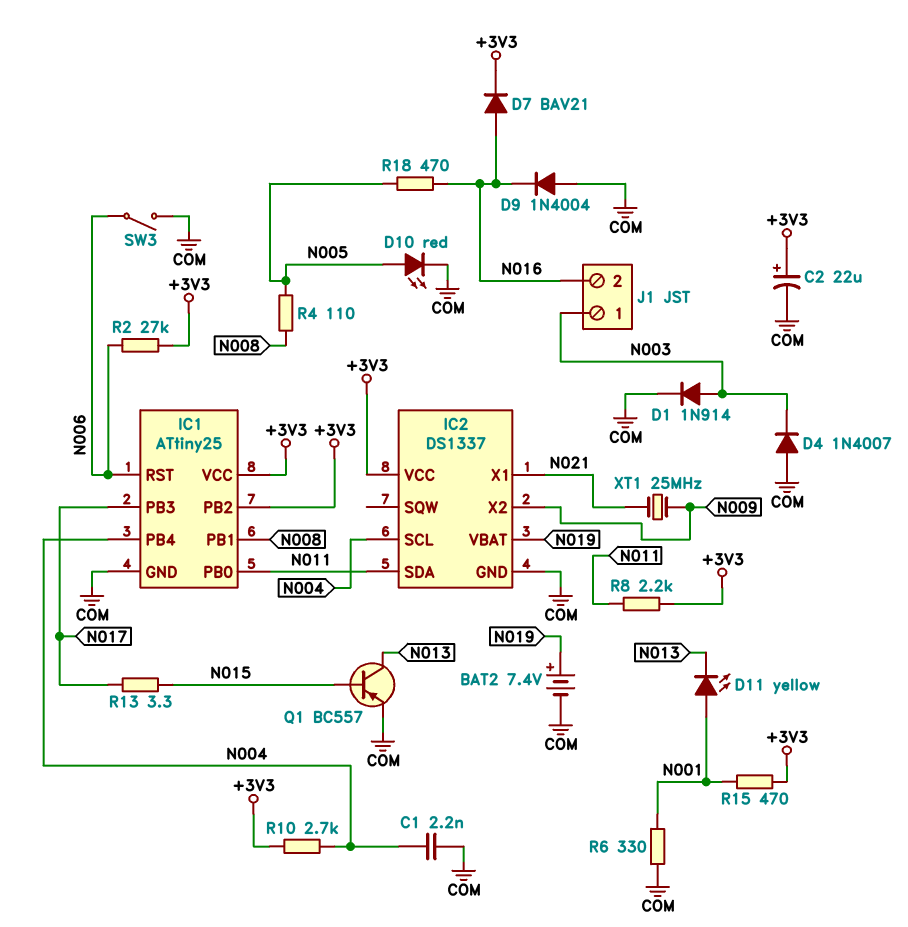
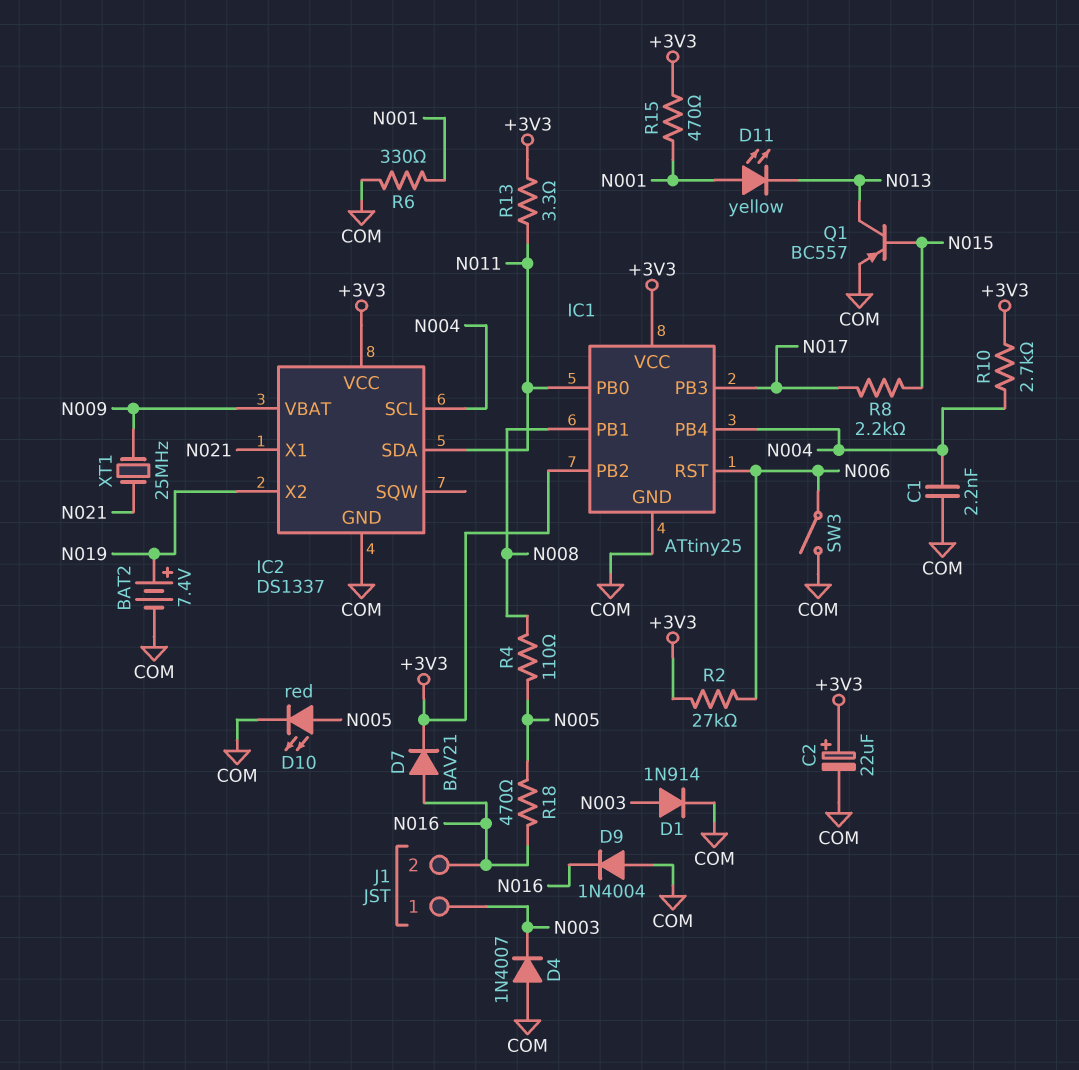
IC2 pin VBAT: N019 -> N009
IC2 pin X2: N009 -> N019
R8: 2.2k (+3V3, N011) -> 2.2k (N015, N017)
R13: 3.3 (N015, N017) -> 3.3 (+3V3, N011)

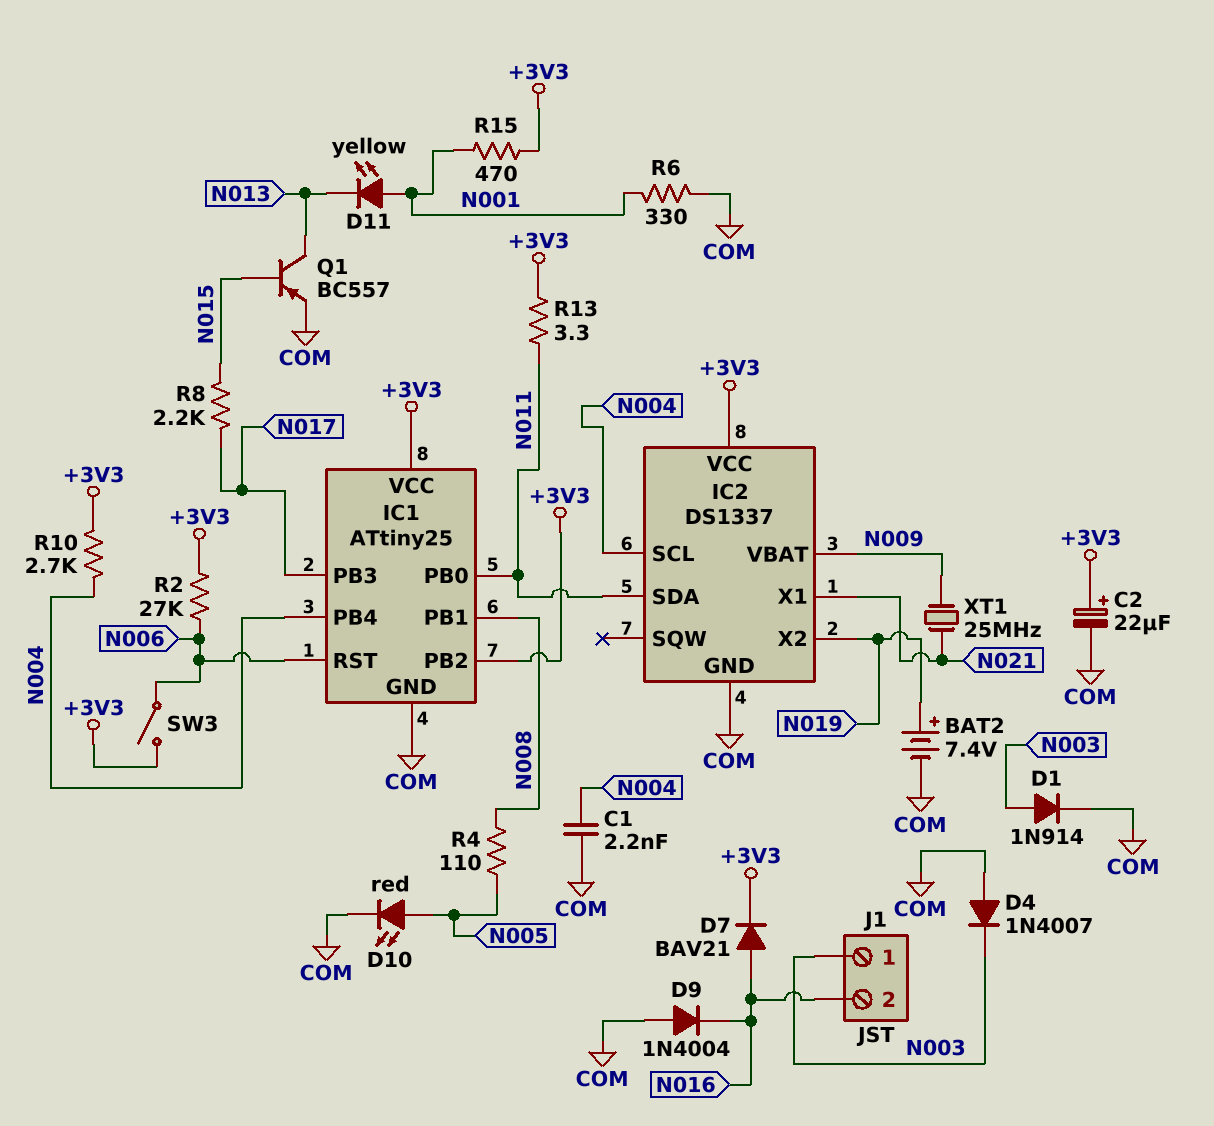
R18: 470 (N005, N016) -> none
SW3: switch (COM, N006) -> switch (+3V3, N006)

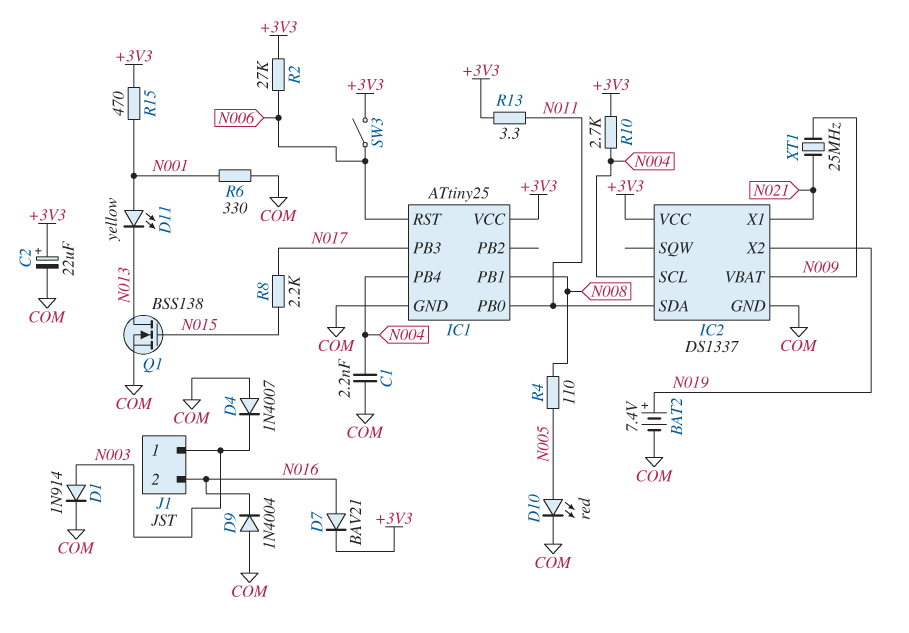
IC1 pin PB2: +3V3 -> none
Q1: PNP BC557 (B N015, C N013, E COM) -> NMOS BSS138 (G N015, D N013, S COM)

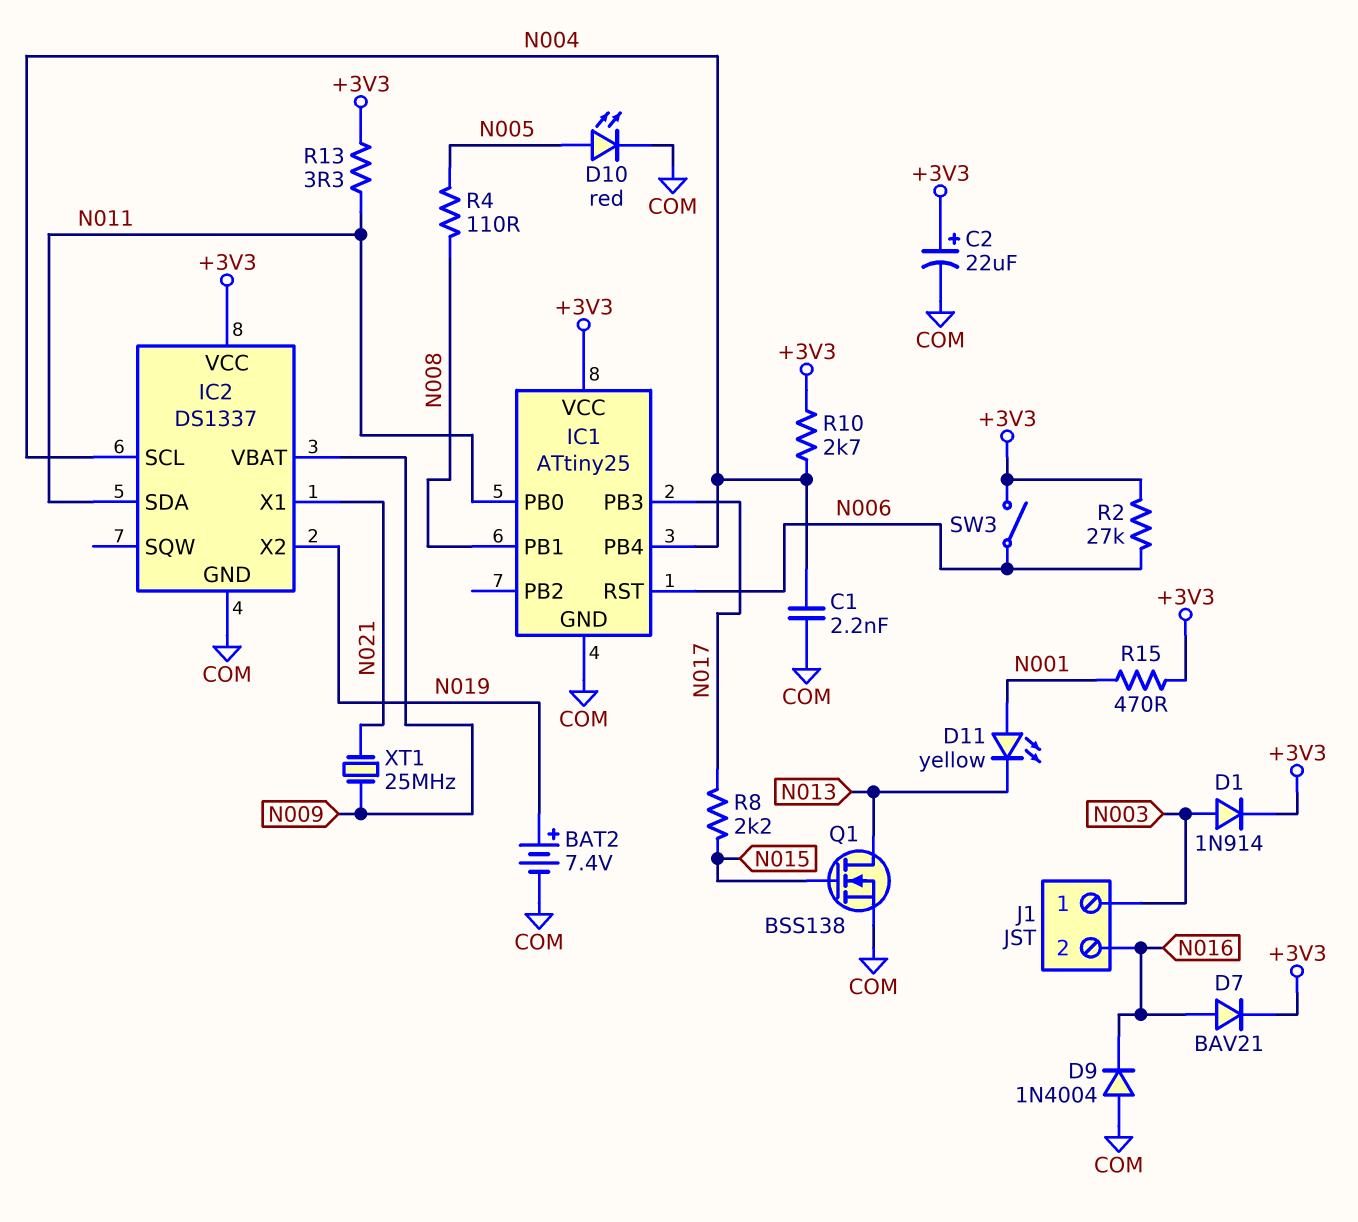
D1: diode 1N914 (A N003, K COM) -> diode 1N914 (A N003, K +3V3)
D4: diode 1N4007 (A COM, K N003) -> none
R6: 330 (COM, N001) -> none

